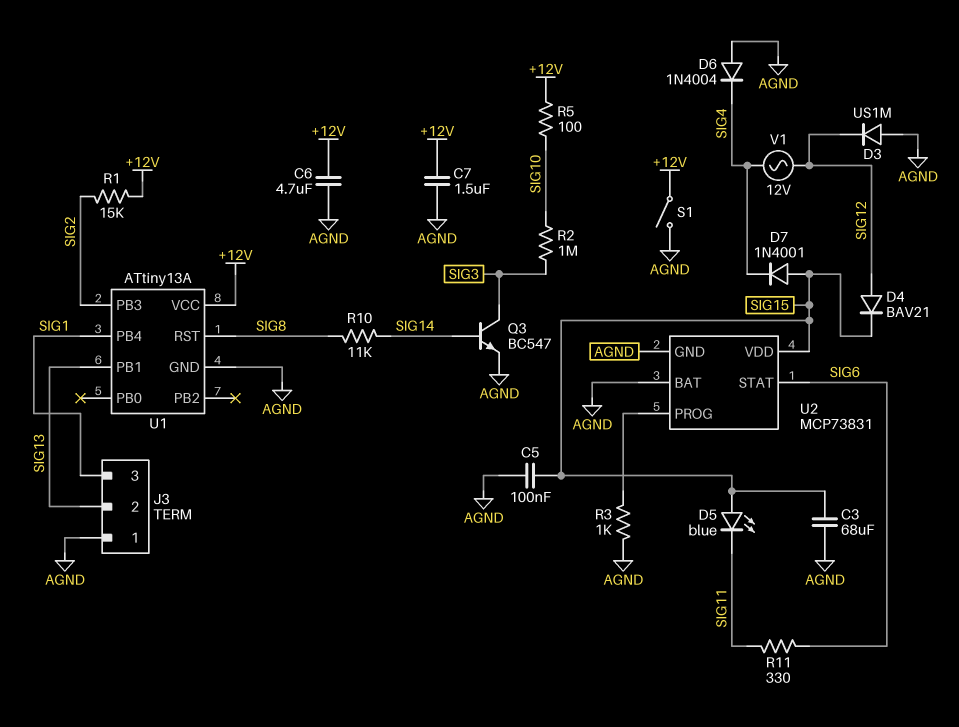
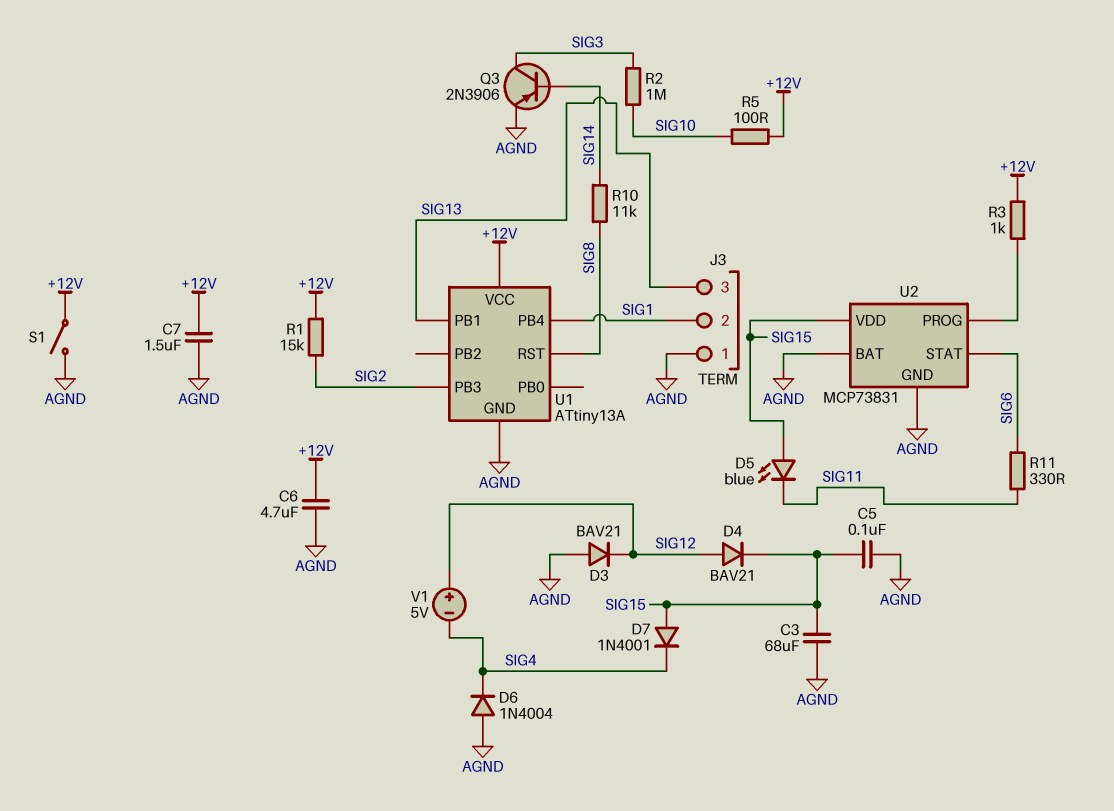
D3: diode US1M (A AGND, K SIG12) -> diode BAV21 (A AGND, K SIG12)
J3 pin 2: SIG13 -> SIG1
J3 pin 3: SIG1 -> SIG13
Q3: NPN BC547 (B SIG14, C SIG3, E AGND) -> PNP 2N3906 (B SIG14, C SIG3, E AGND)
R3: 1k (AGND, U2/PROG) -> 1k (+12V, U2/PROG)
V1: AC 12V (SIG4, SIG12) -> 5V (plus SIG12, minus SIG4)

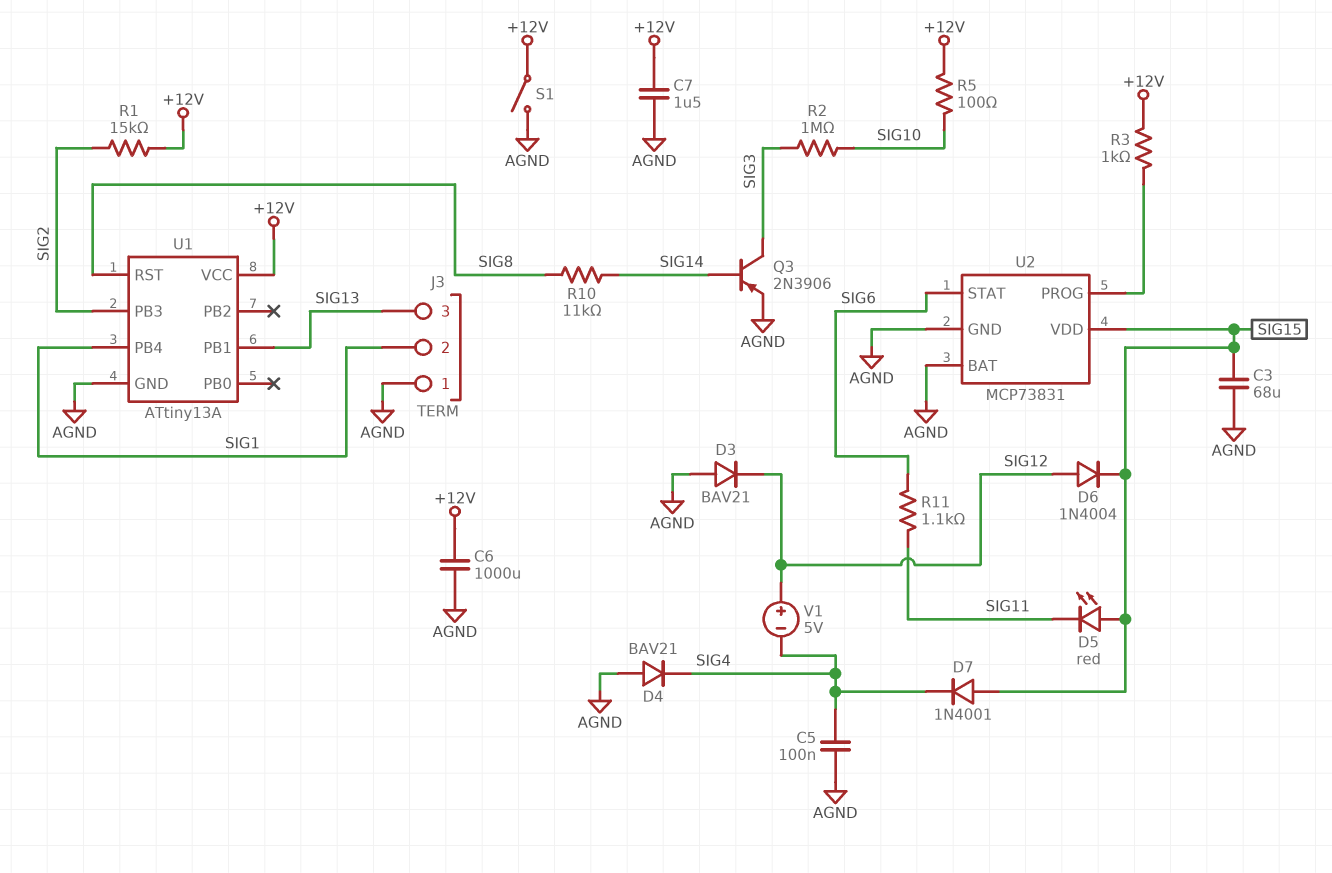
C5: 100nF (AGND, SIG15) -> 100nF (AGND, SIG4)
C6: 4.7uF (+12V, AGND) -> 1000uF (+12V, AGND)
D4: diode BAV21 (A SIG12, K SIG15) -> diode BAV21 (A AGND, K SIG4)
D5: LED blue (A SIG15, K SIG11) -> LED red (A SIG15, K SIG11)
D6: diode 1N4004 (A AGND, K SIG4) -> diode 1N4004 (A SIG12, K SIG15)
R11: 330 (SIG6, SIG11) -> 1.1k (SIG6, SIG11)

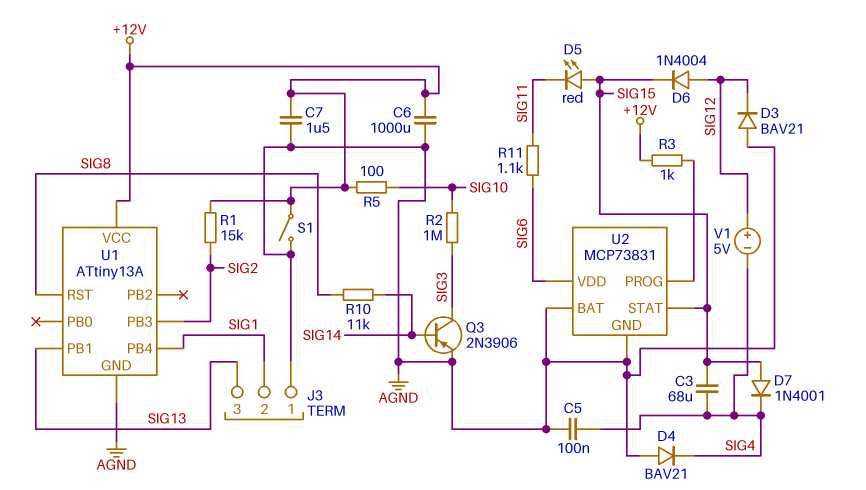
C3: 68uF (AGND, SIG15) -> 68uF (SIG4, SIG15)
U2 pin STAT: SIG6 -> SIG15
U2 pin VDD: SIG15 -> SIG6

